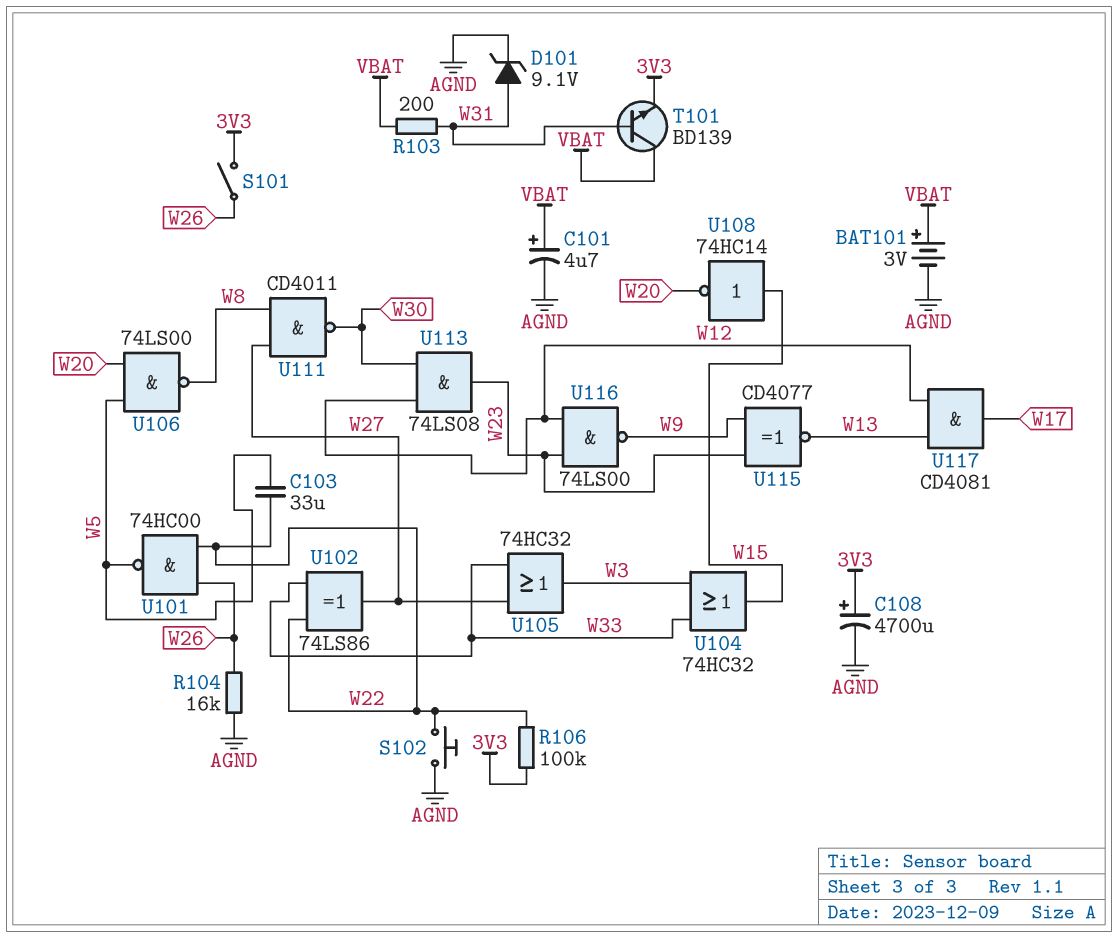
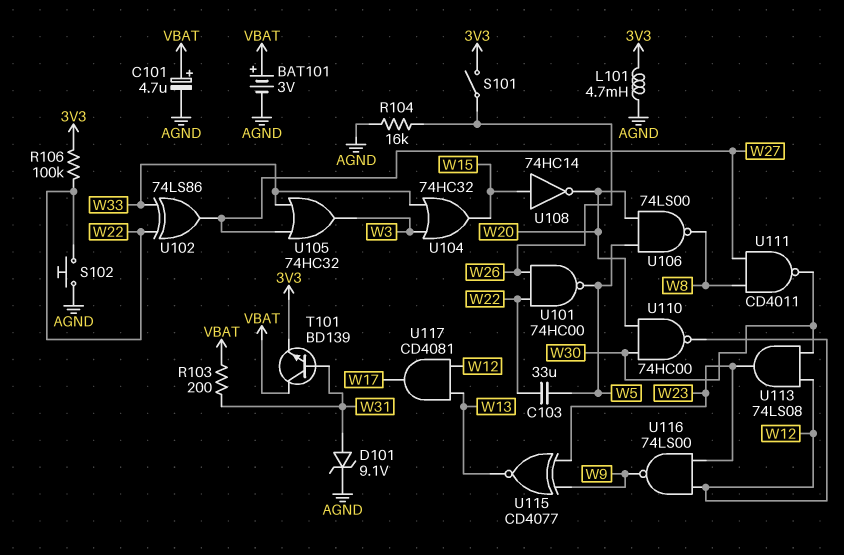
C108: 4700uF (plus 3V3, minus AGND) -> none
L101: none -> 4.7mH (3V3, AGND)
U110: none -> NAND 74HC00 (in W20, in W30, out W12)

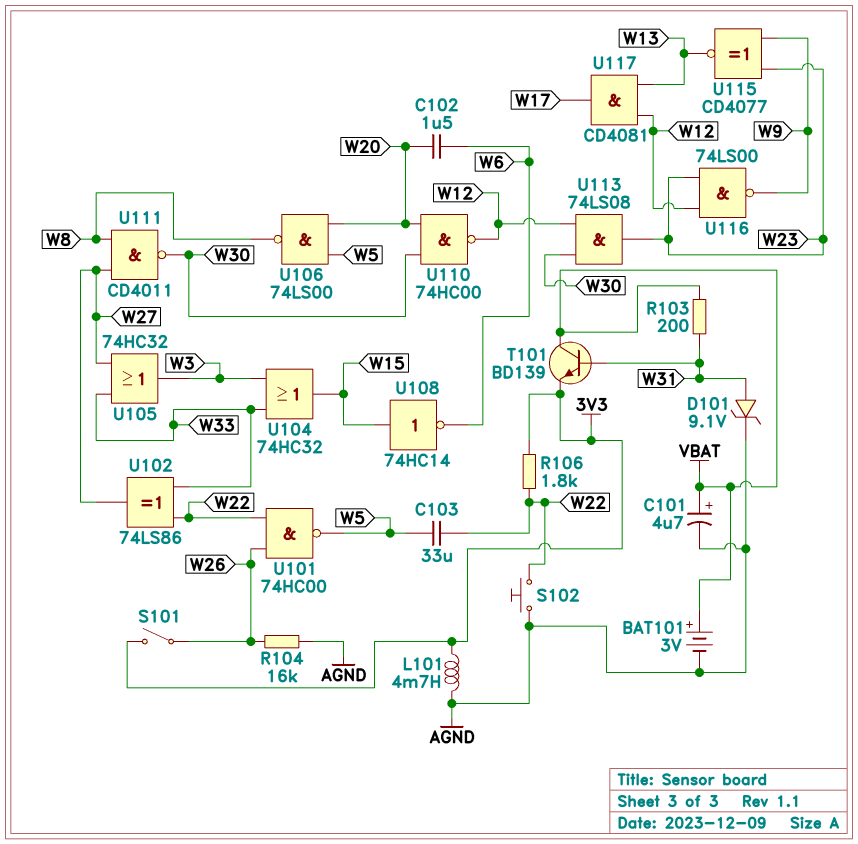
C102: none -> 1.5uF (W6, W20)
R106: 100k (3V3, W22) -> 1.8k (3V3, W22)
U108: NOT 74HC14 (in W15, out W20) -> NOT 74HC14 (in W15, out W6)

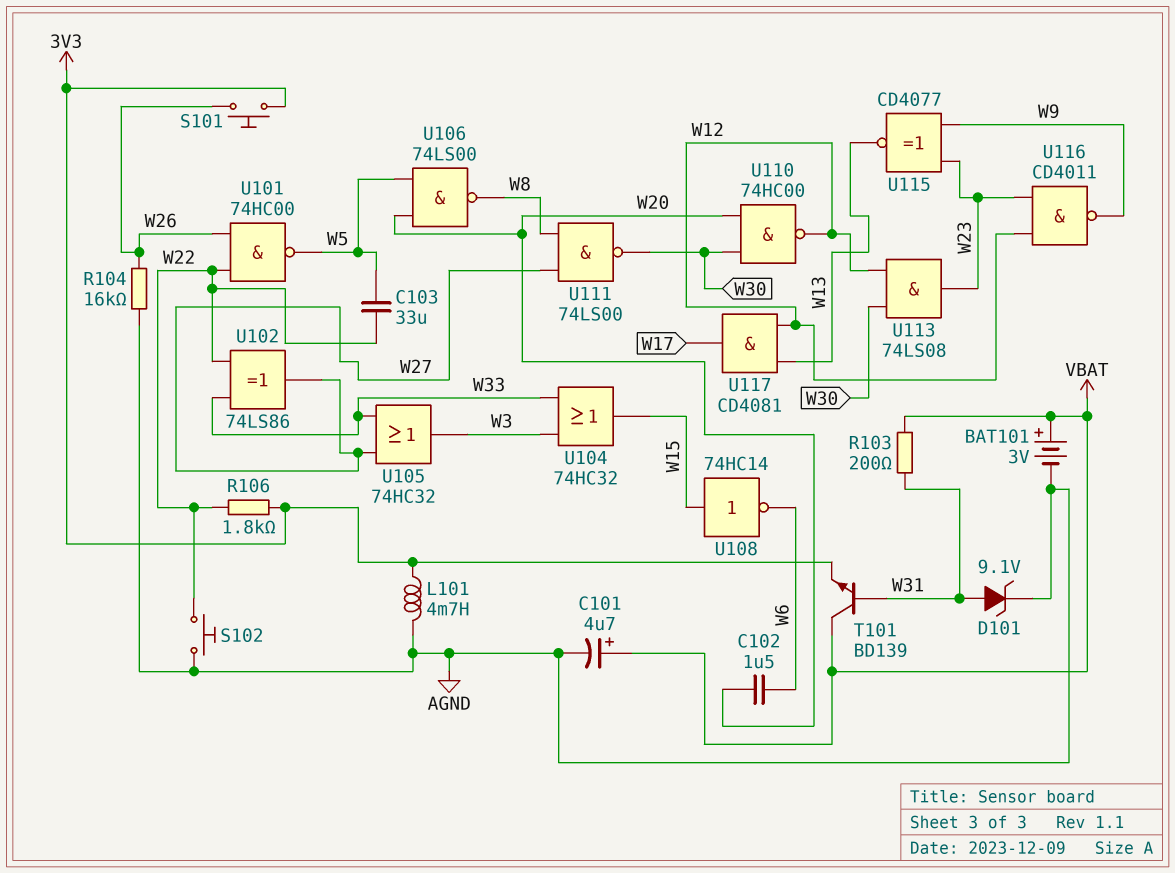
S101: switch (3V3, W26) -> button (3V3, W26)
U111: NAND CD4011 (in W8, in W27, out W30) -> NAND 74LS00 (in W8, in W27, out W30)
U116: NAND 74LS00 (in W12, in W23, out W9) -> NAND CD4011 (in W12, in W23, out W9)

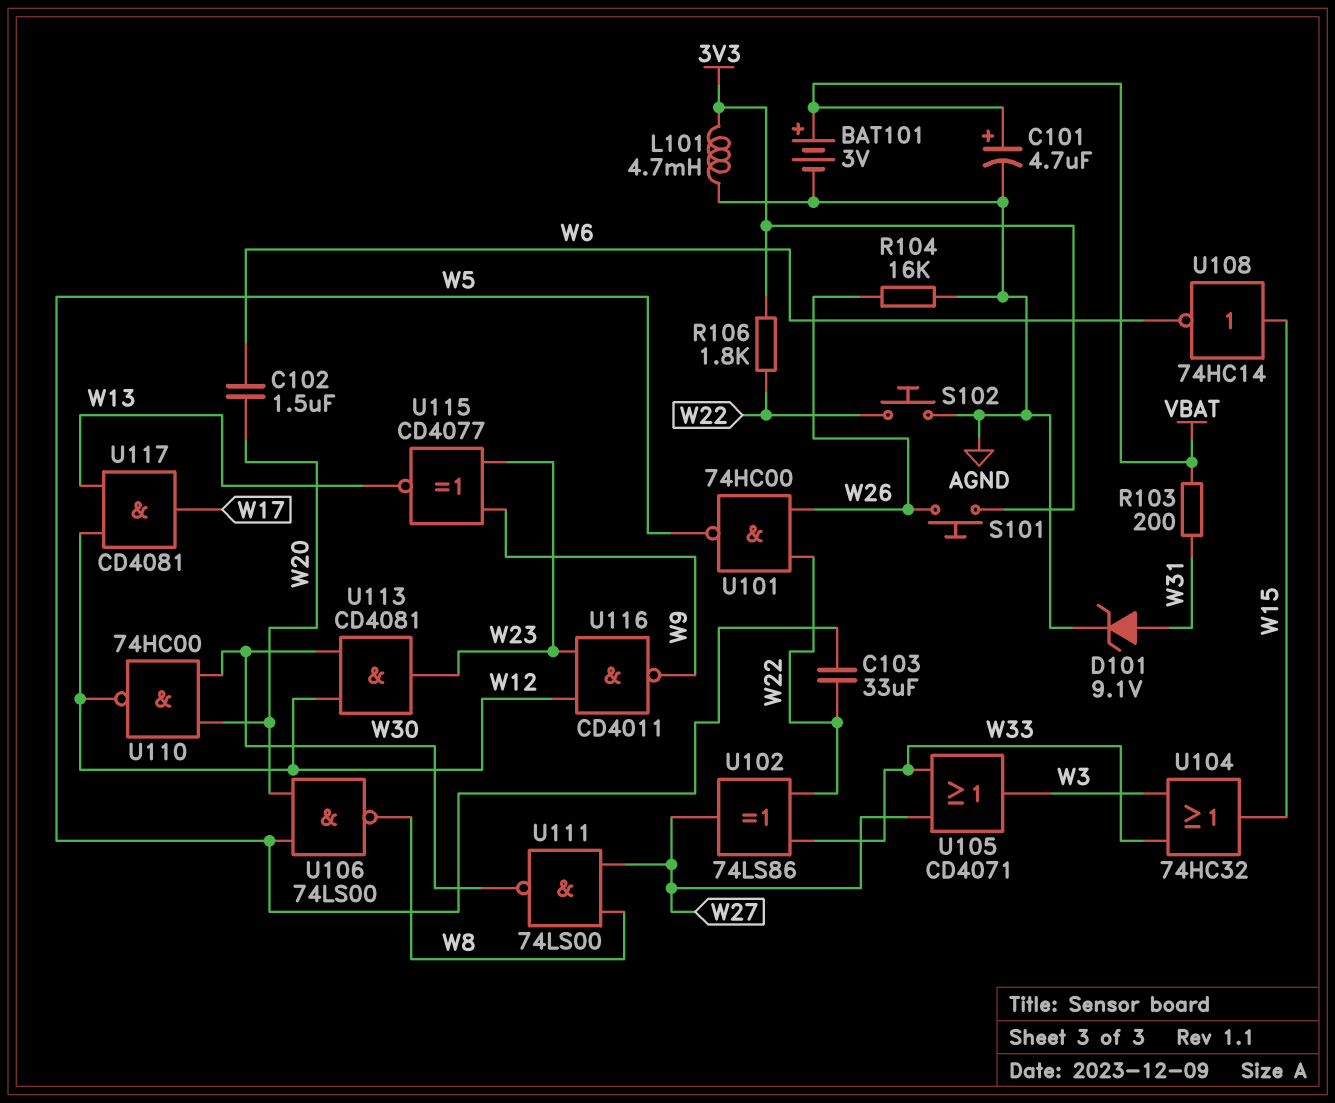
T101: NPN BD139 (B W31, C VBAT, E 3V3) -> none
U105: OR 74HC32 (in W27, in W33, out W3) -> OR CD4071 (in W27, in W33, out W3)
U113: AND 74LS08 (in W12, in W30, out W23) -> AND CD4081 (in W12, in W30, out W23)

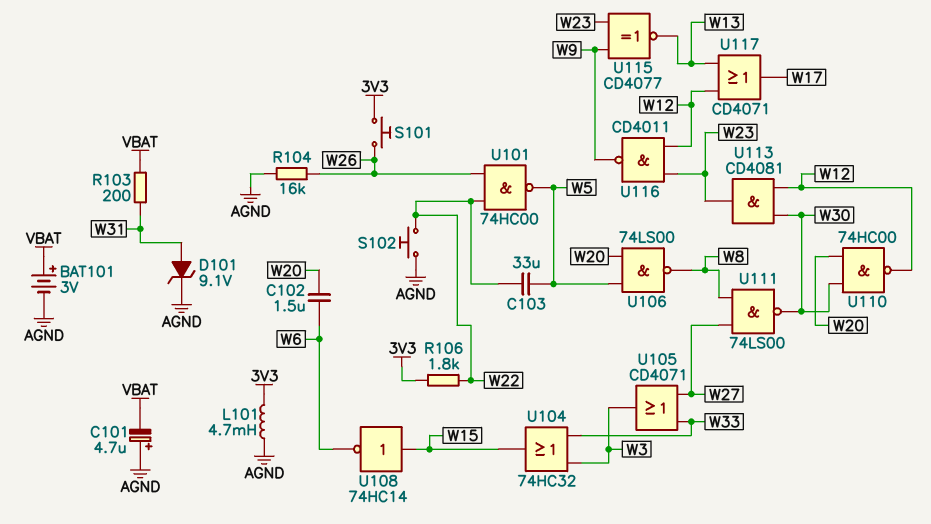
C101: 4.7uF (plus VBAT, minus AGND) -> 4.7uF (plus AGND, minus VBAT)
U102: XOR 74LS86 (in W22, in W33, out W27) -> none
U117: AND CD4081 (in W12, in W13, out W17) -> OR CD4071 (in W12, in W13, out W17)

